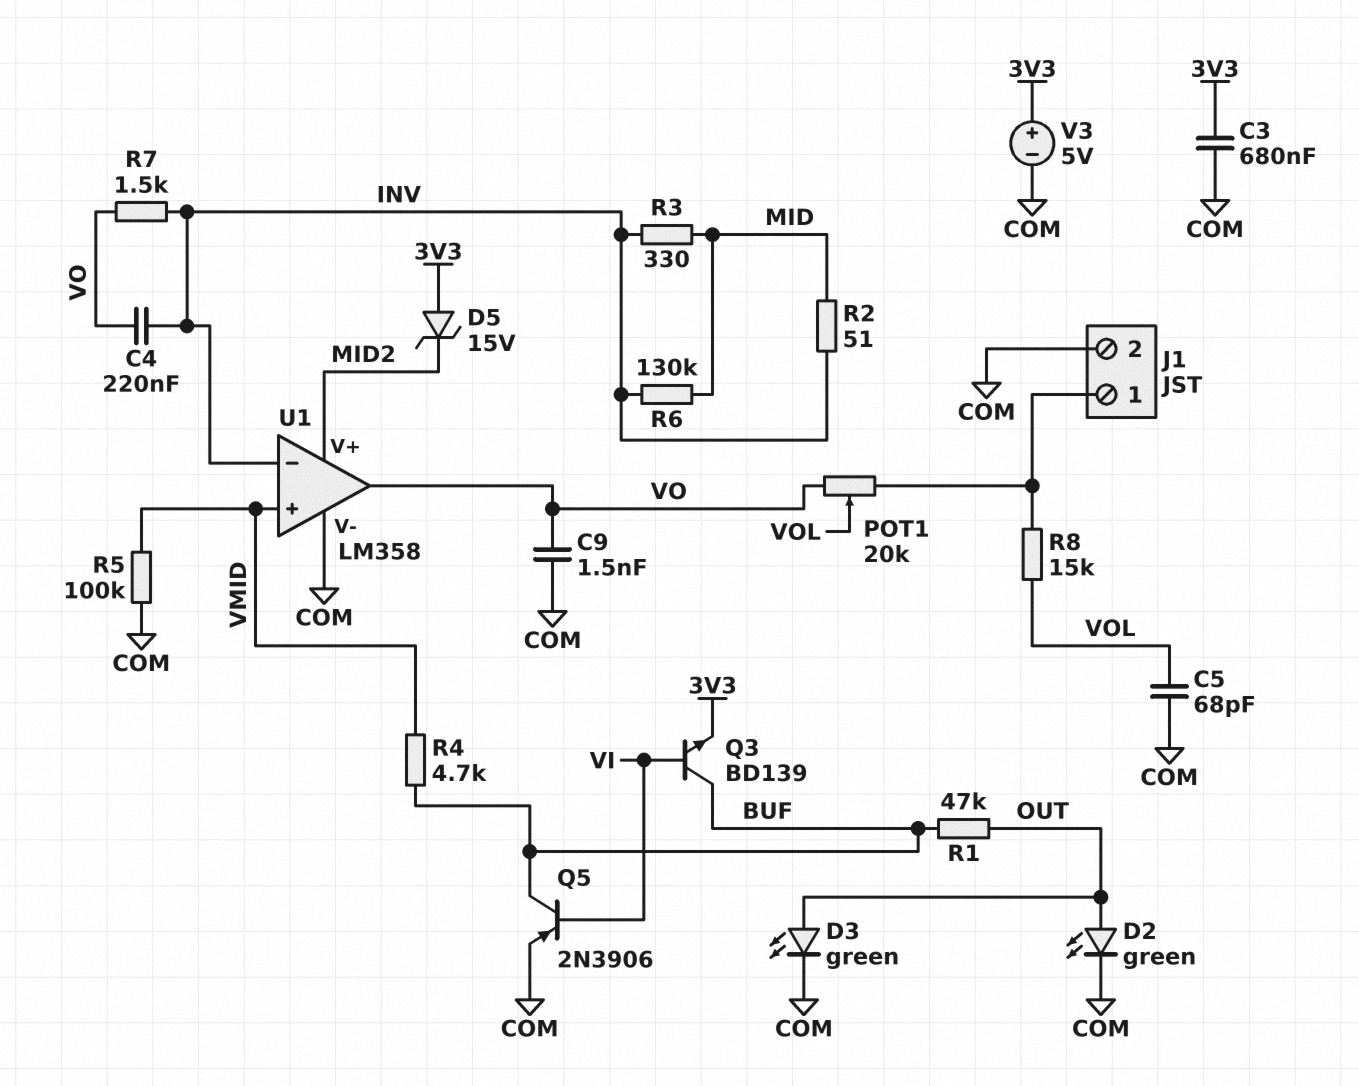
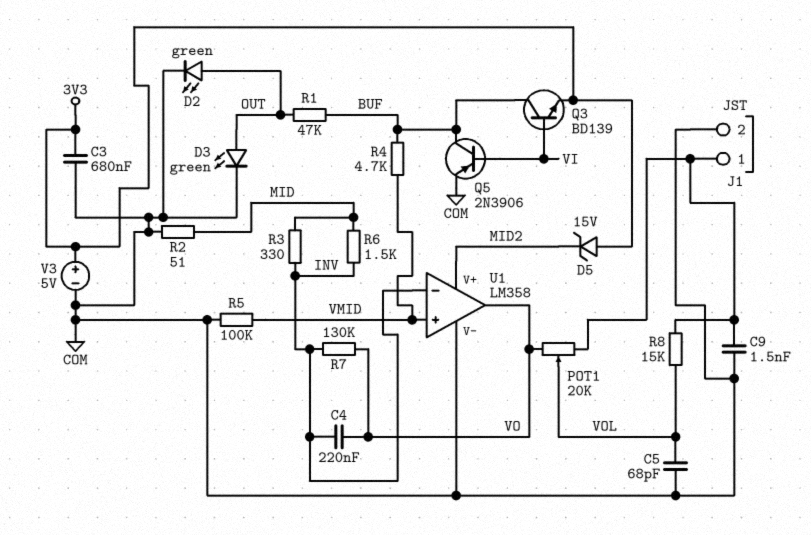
C9: 1.5nF (COM, VO) -> 1.5nF (COM, J1/1)
R2: 51 (INV, MID) -> 51 (COM, MID)
R6: 130k (INV, MID) -> 1.5k (INV, MID)
R7: 1.5k (INV, VO) -> 130k (INV, VO)

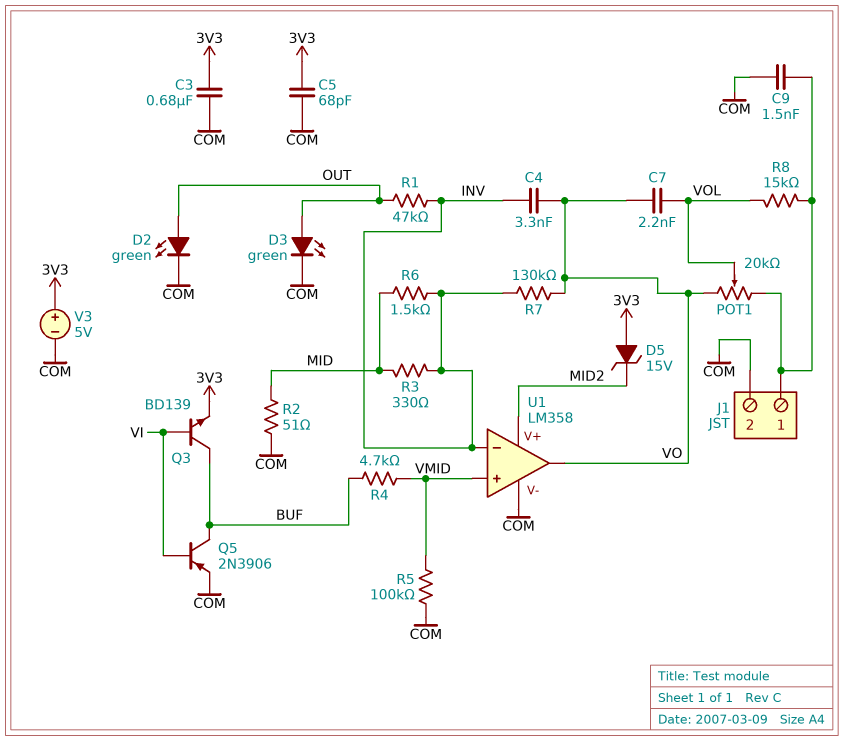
C4: 220nF (INV, VO) -> 3.3nF (INV, VO)
C5: 68pF (COM, VOL) -> 68pF (3V3, COM)
C7: none -> 2.2nF (VO, VOL)
R1: 47k (BUF, OUT) -> 47k (INV, OUT)

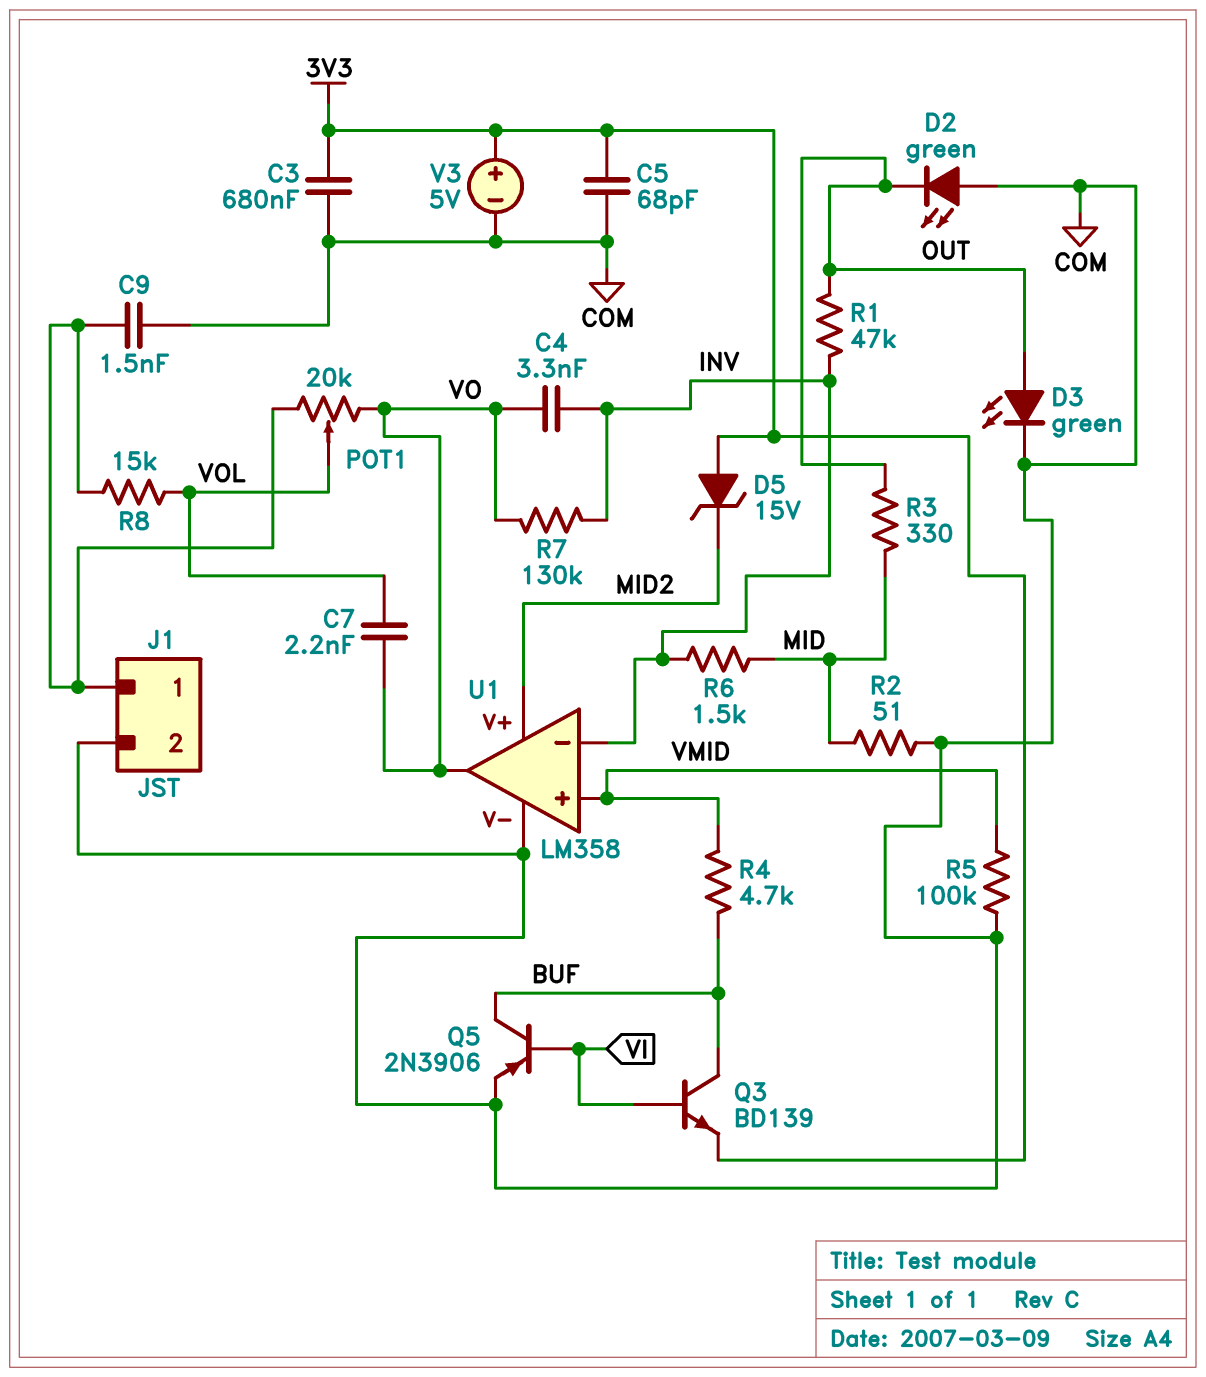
D2: LED green (A OUT, K COM) -> LED green (A COM, K OUT)
R3: 330 (INV, MID) -> 330 (MID, OUT)

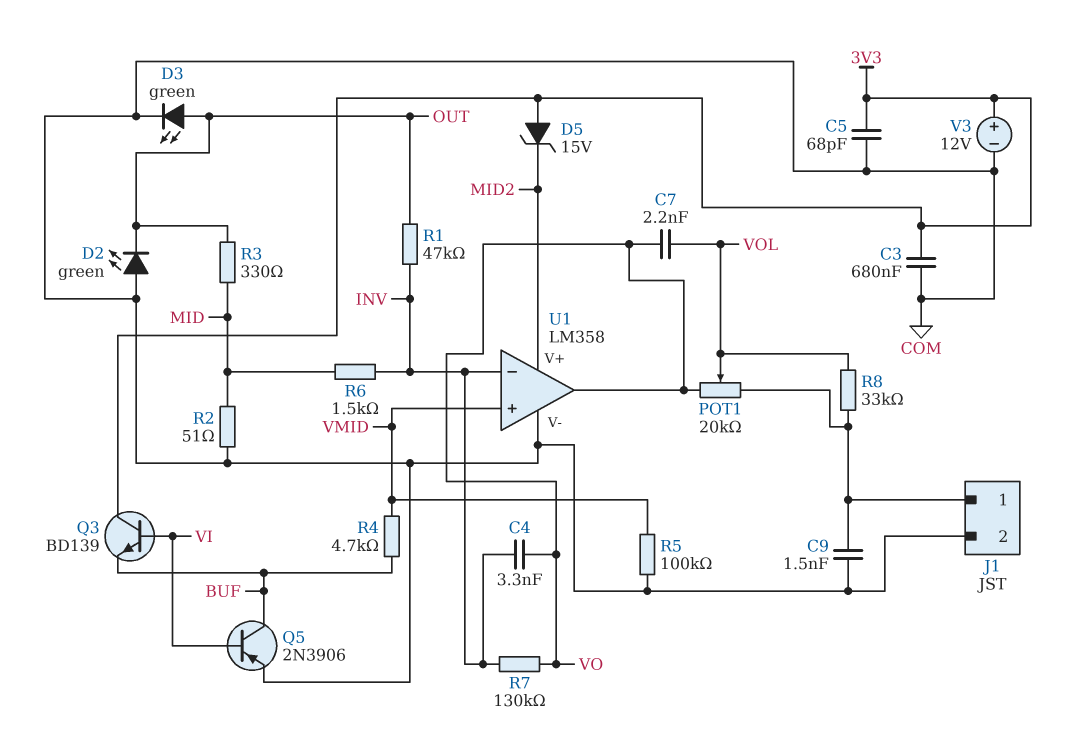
Q3: NPN BD139 (B VI, C BUF, E 3V3) -> NPN BD139 (B VI, C 3V3, E BUF)
R8: 15k (J1/1, VOL) -> 33k (J1/1, VOL)
V3: 5V (plus 3V3, minus COM) -> 12V (plus 3V3, minus COM)

